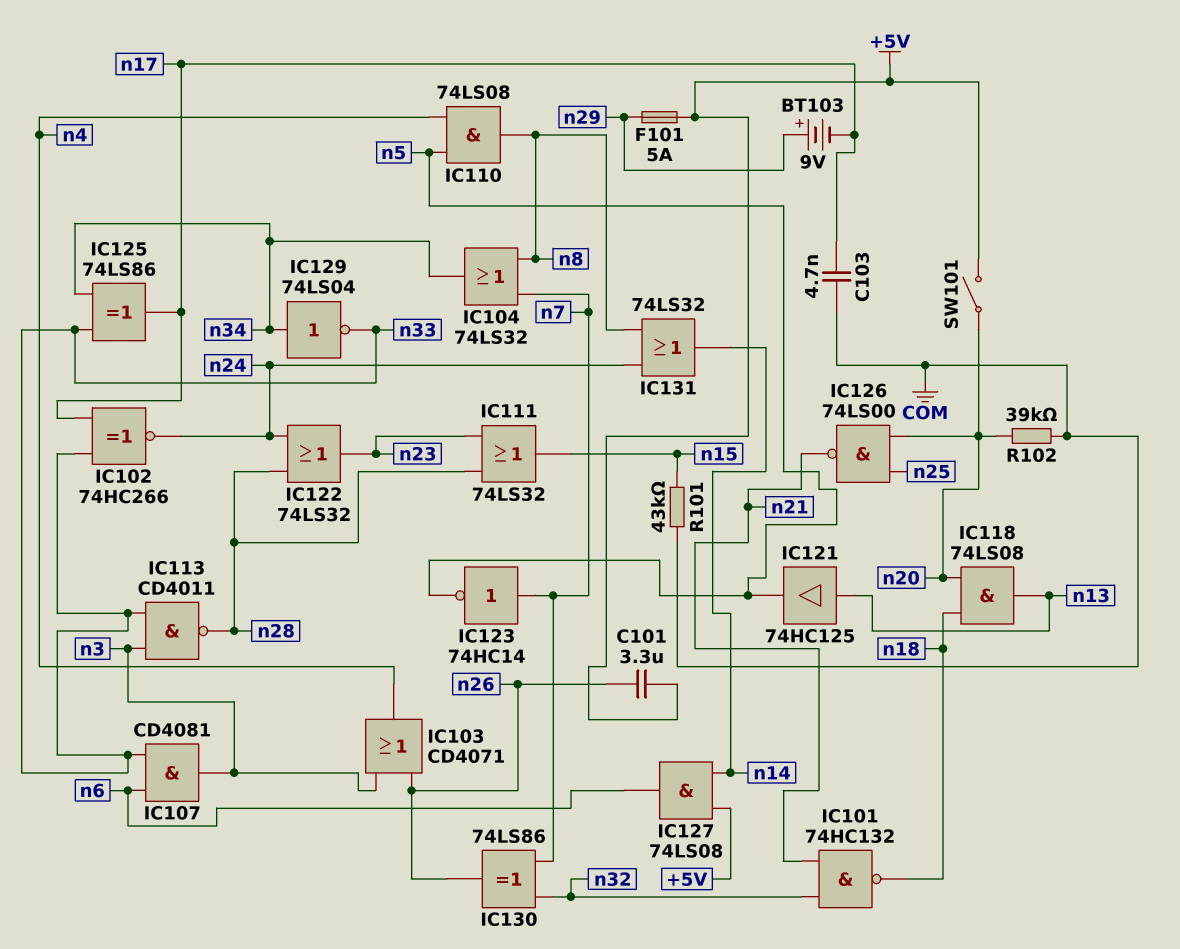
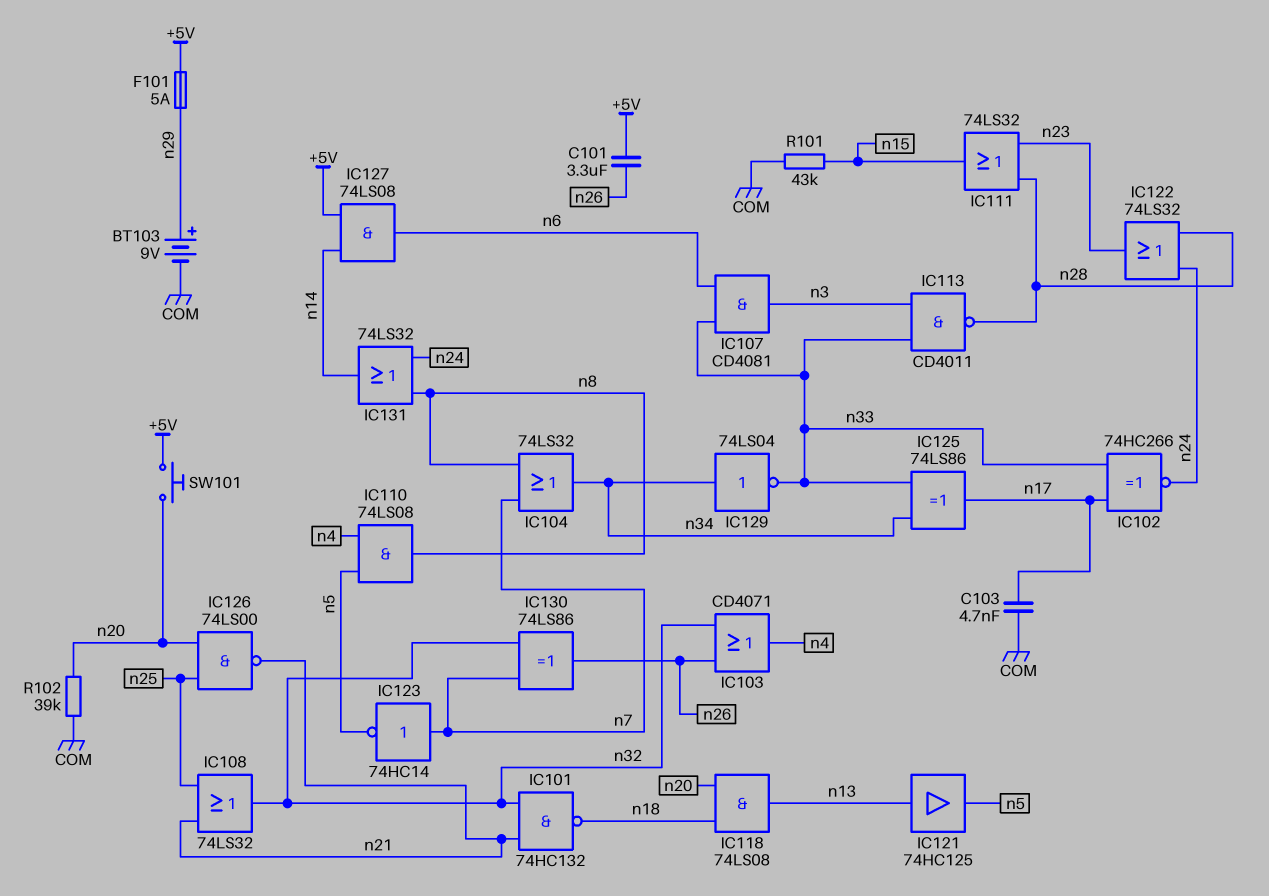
BT103: 9V (plus n29, minus n17) -> 9V (plus n29, minus COM)
IC103: OR CD4071 (in n3, in n26, out n4) -> OR CD4071 (in n26, in n32, out n4)
IC108: none -> OR 74LS32 (in n21, in n25, out n32)
SW101: switch (+5V, n20) -> button (+5V, n20)

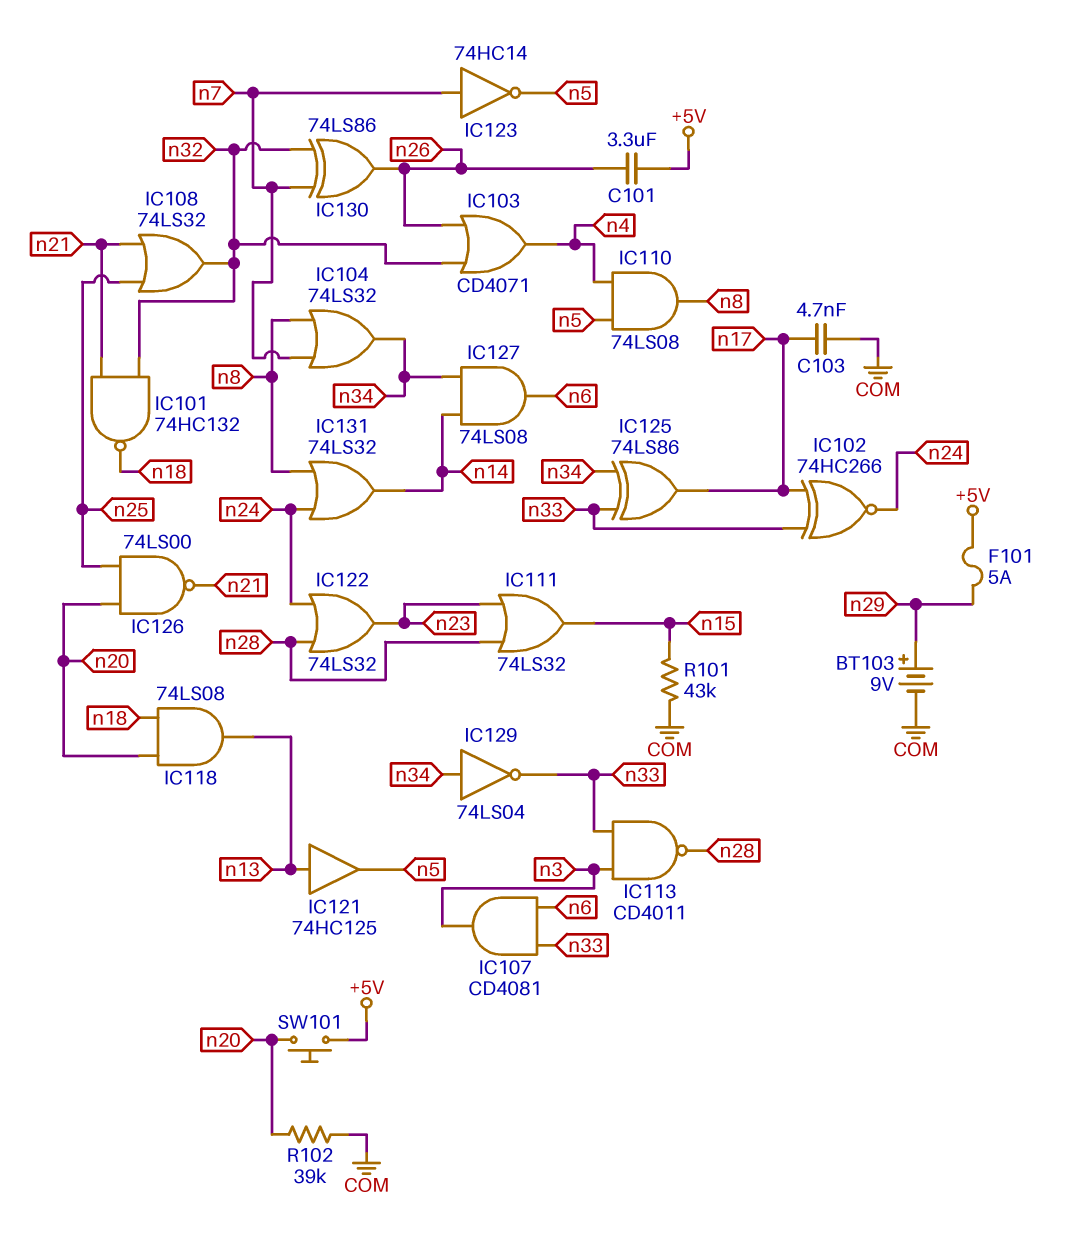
IC127: AND 74LS08 (in +5V, in n14, out n6) -> AND 74LS08 (in n14, in n34, out n6)

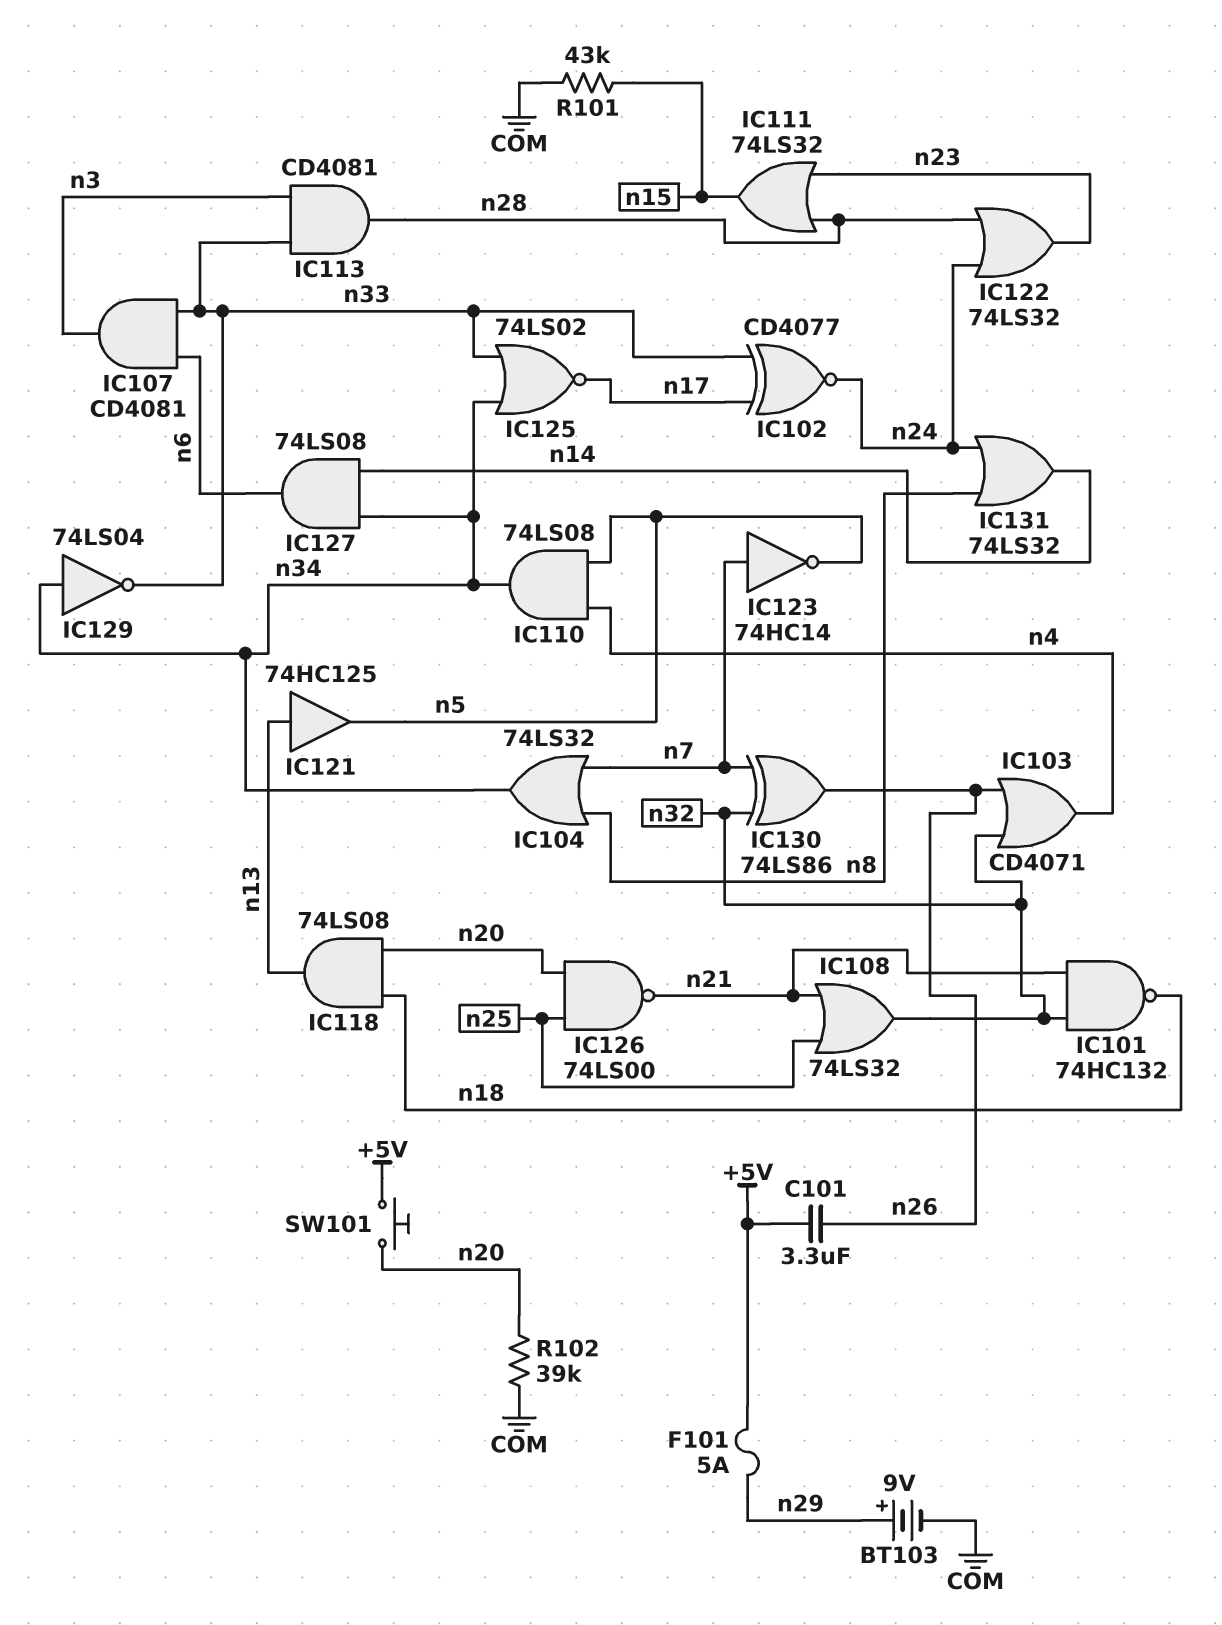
C103: 4.7nF (COM, n17) -> none
IC102: XNOR 74HC266 (in n17, in n33, out n24) -> XNOR CD4077 (in n17, in n33, out n24)
IC110: AND 74LS08 (in n4, in n5, out n8) -> AND 74LS08 (in n4, in n5, out n34)
IC113: NAND CD4011 (in n3, in n33, out n28) -> AND CD4081 (in n3, in n33, out n28)
IC125: XOR 74LS86 (in n33, in n34, out n17) -> NOR 74LS02 (in n33, in n34, out n17)

